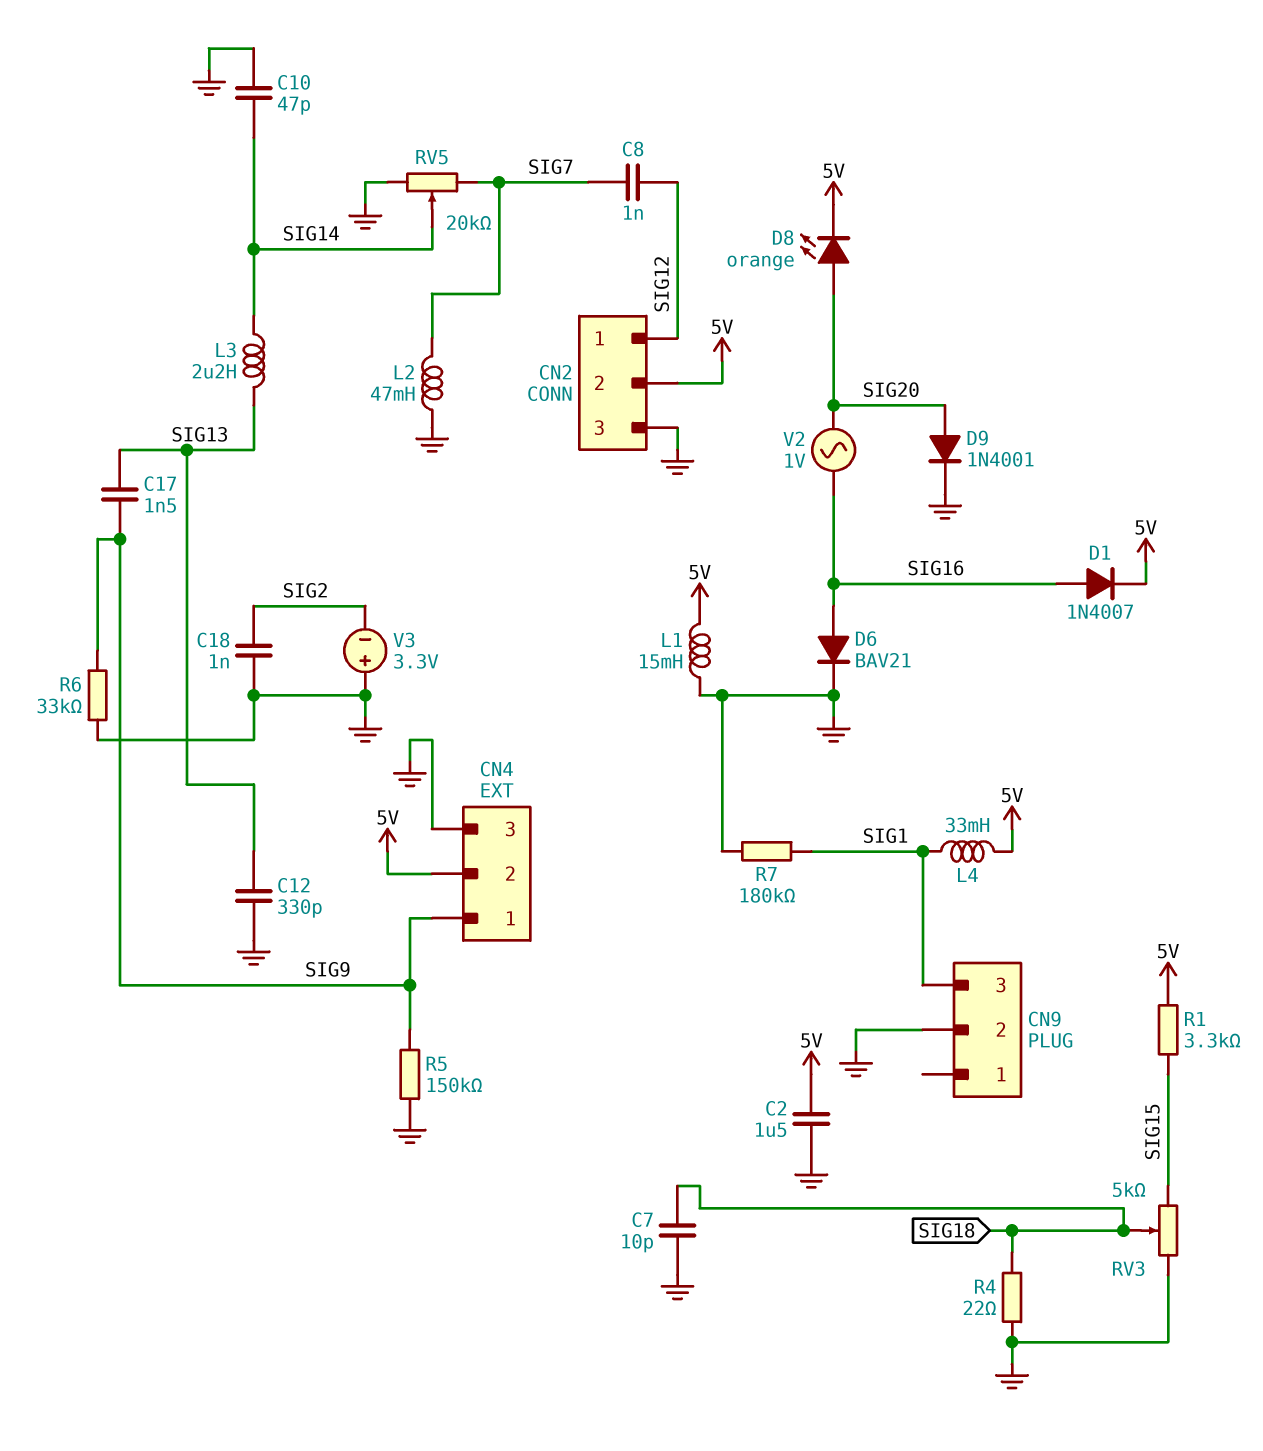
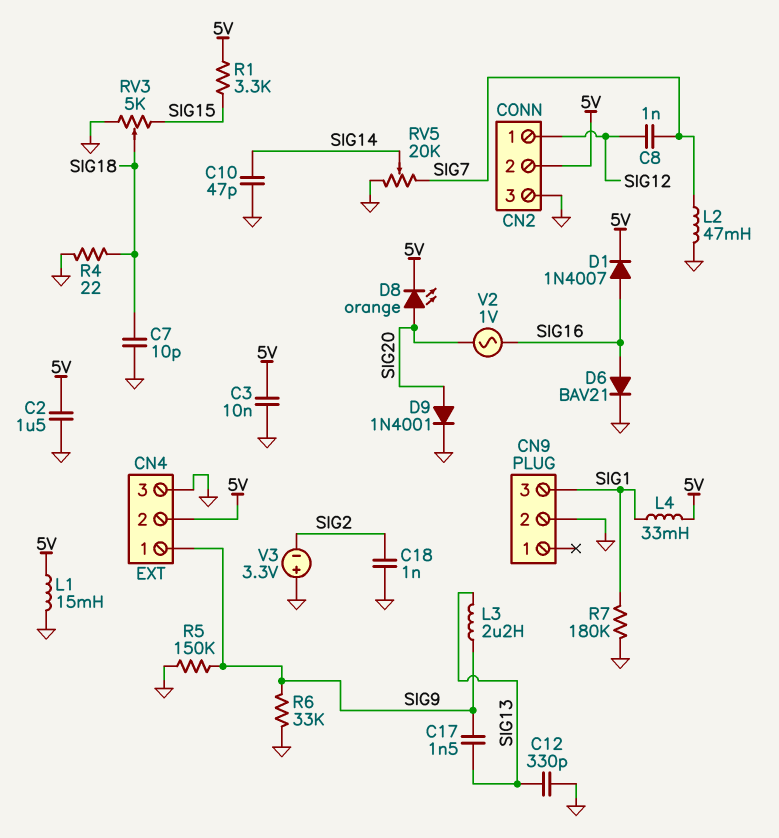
C3: none -> 10nF (5V, GND)
L3: 2.2uH (SIG13, SIG14) -> 2.2uH (SIG9, SIG13)

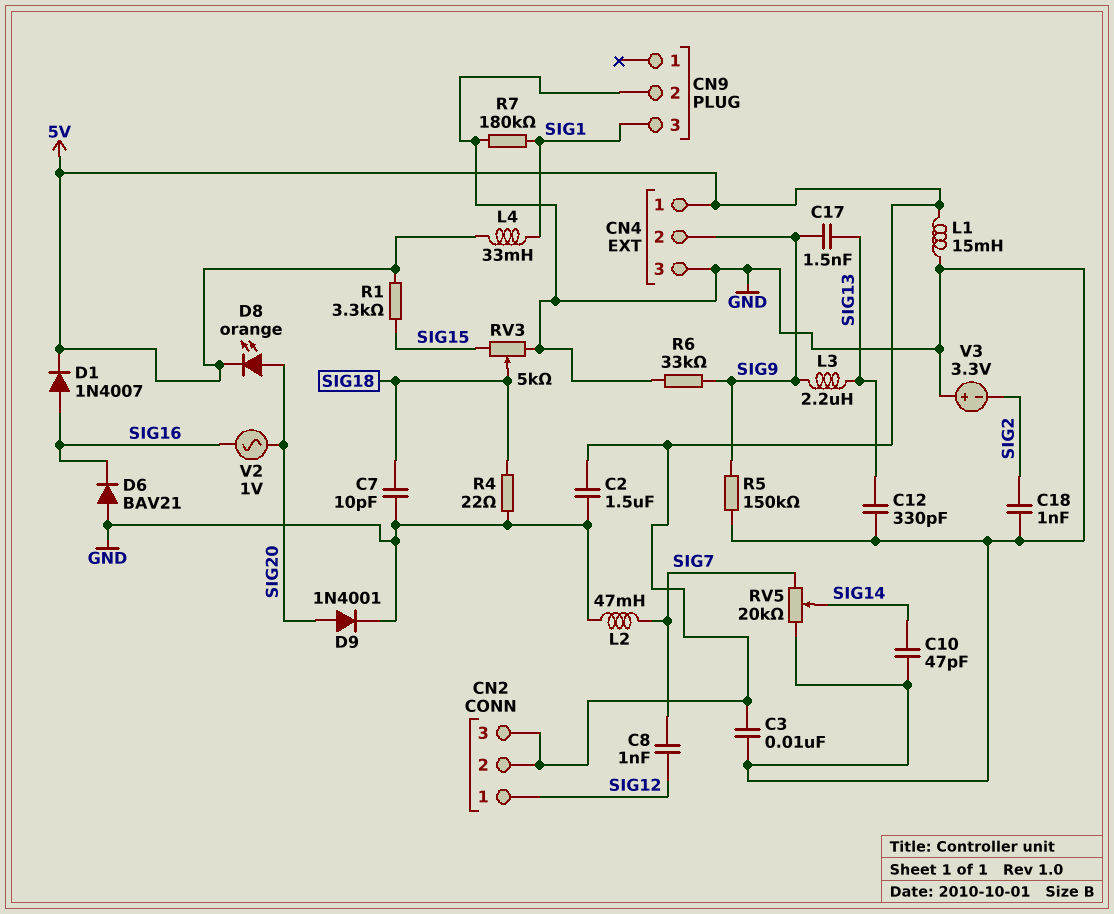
CN2 pin 3: GND -> 5V
CN4 pin 1: SIG9 -> 5V
CN4 pin 2: 5V -> SIG9
D6: diode BAV21 (A SIG16, K GND) -> diode BAV21 (A GND, K SIG16)

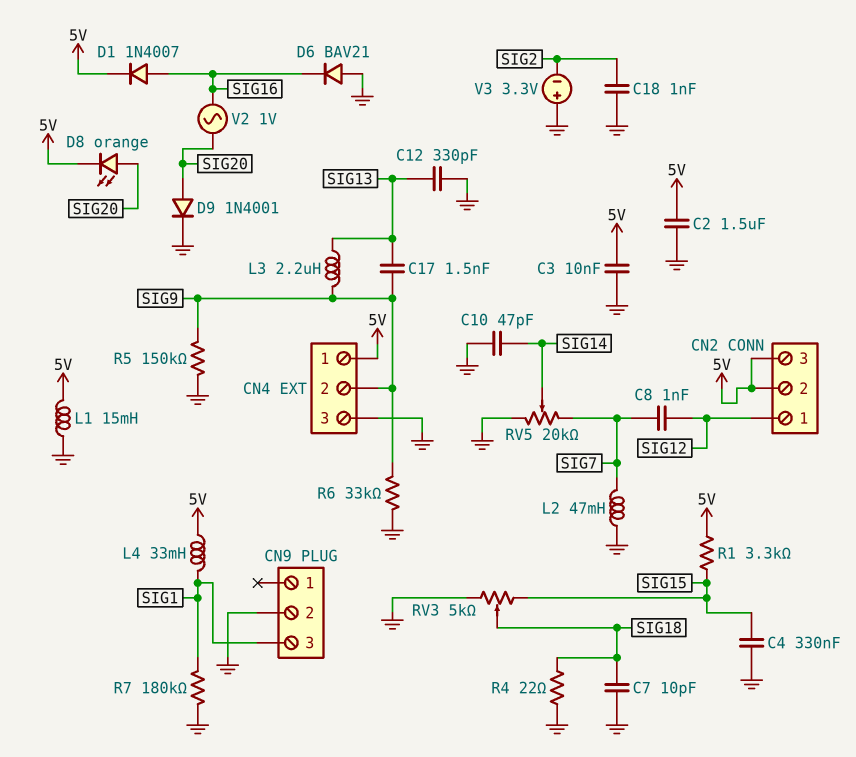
C4: none -> 330nF (GND, SIG15)

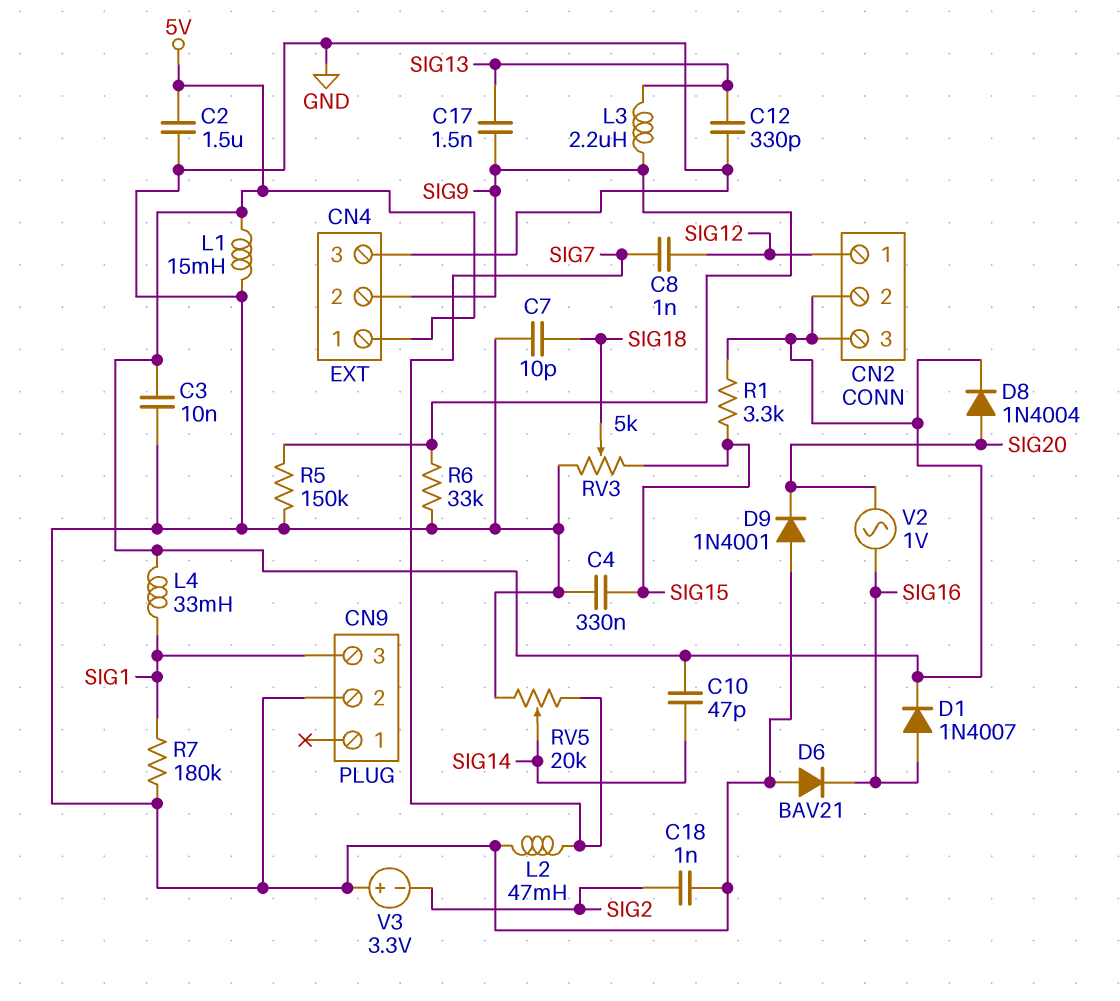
C10: 47pF (GND, SIG14) -> 47pF (5V, SIG14)
D8: LED orange (A SIG20, K 5V) -> diode 1N4004 (A SIG20, K 5V)
D9: diode 1N4001 (A SIG20, K GND) -> diode 1N4001 (A GND, K SIG20)
R4: 22 (GND, SIG18) -> none

